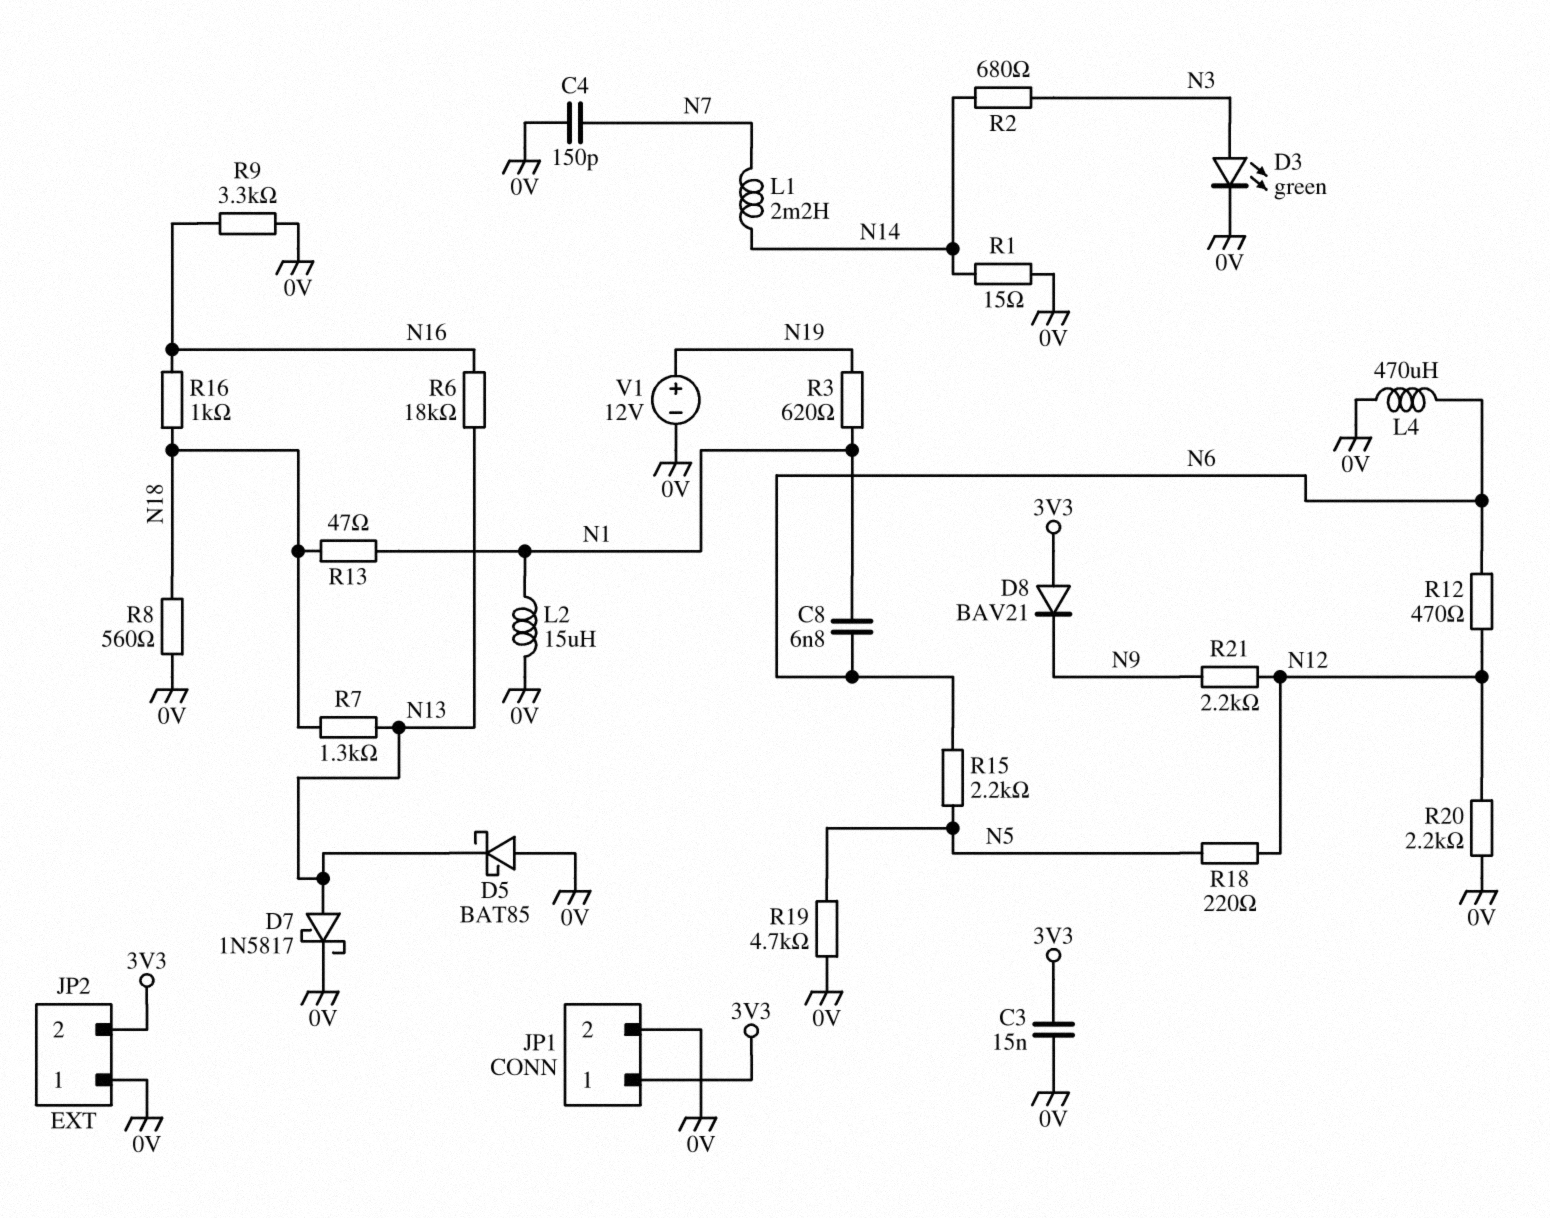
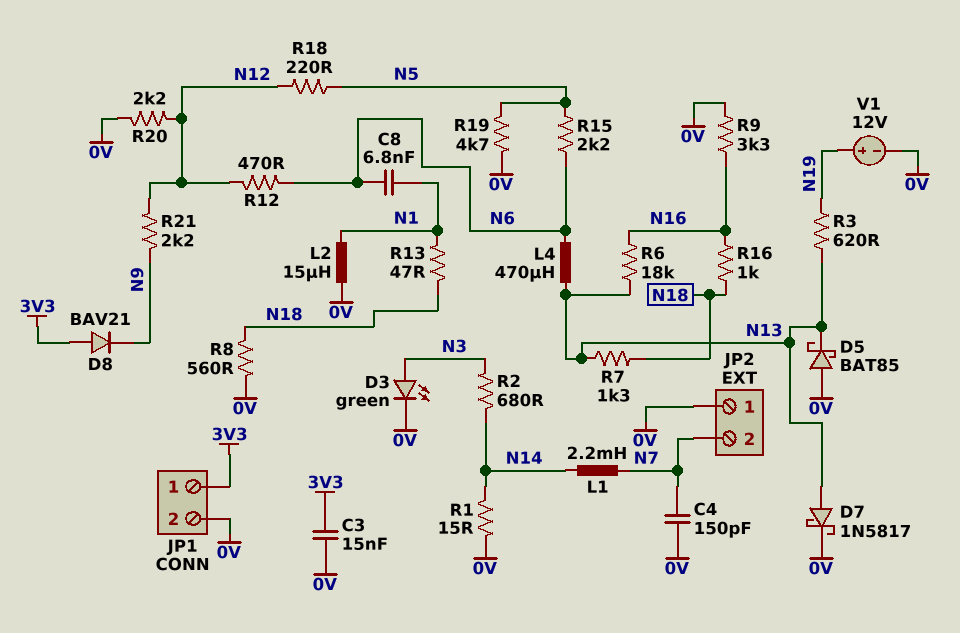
JP2 pin 2: 3V3 -> N7
L4: 470uH (0V, N6) -> 470uH (N6, N13)
R3: 620 (N1, N19) -> 620 (N13, N19)

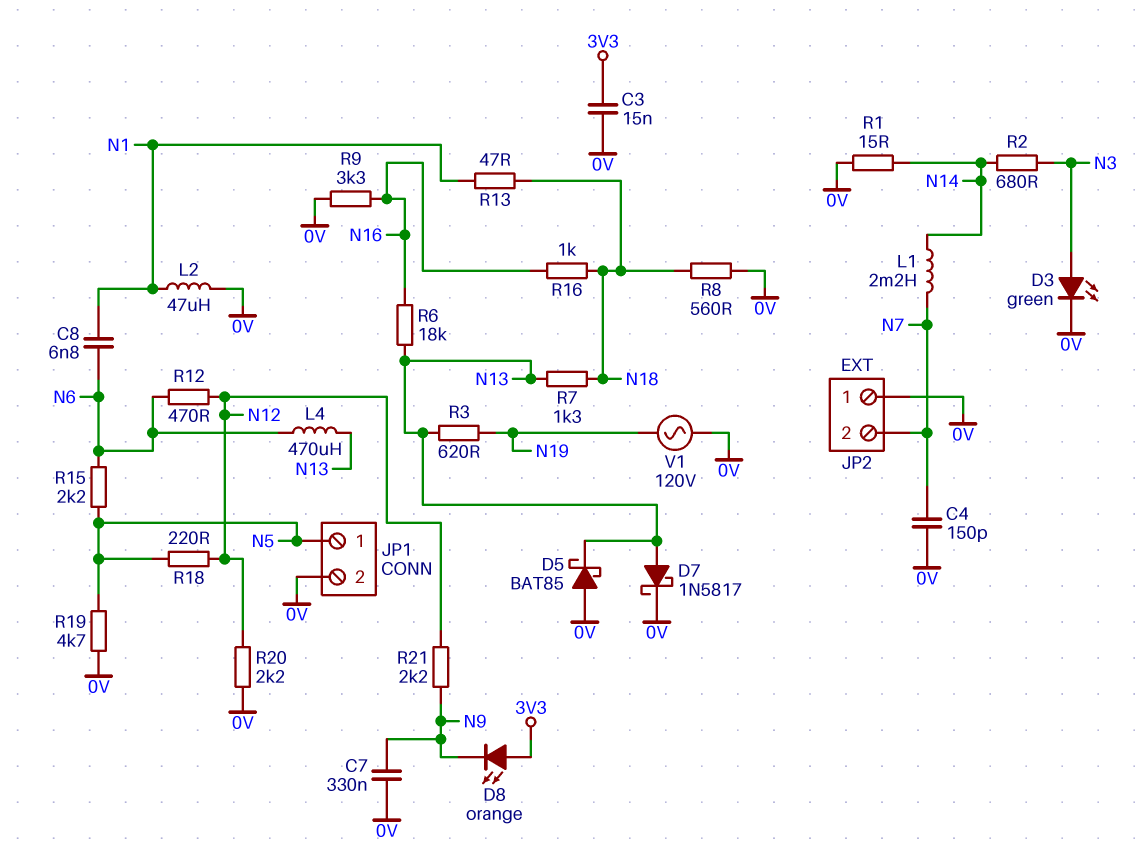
C7: none -> 330nF (0V, N9)
D8: diode BAV21 (A 3V3, K N9) -> LED orange (A 3V3, K N9)
JP1 pin 1: 3V3 -> N5
L2: 15uH (0V, N1) -> 47uH (0V, N1)
V1: 12V (plus N19, minus 0V) -> AC 120V (0V, N19)

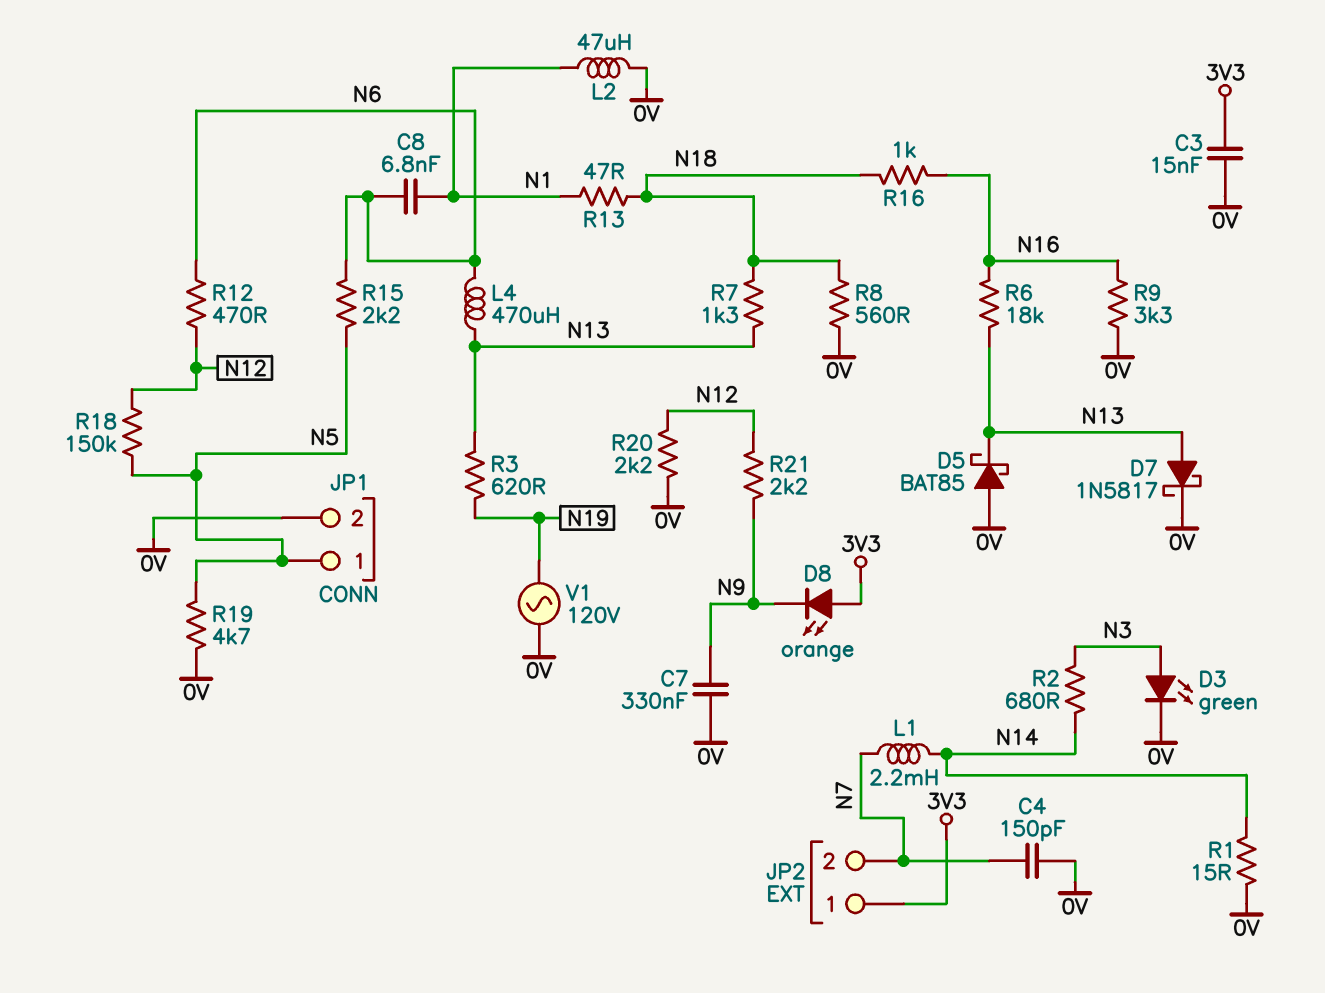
JP2 pin 1: 0V -> 3V3
R18: 220 (N5, N12) -> 150k (N5, N12)

